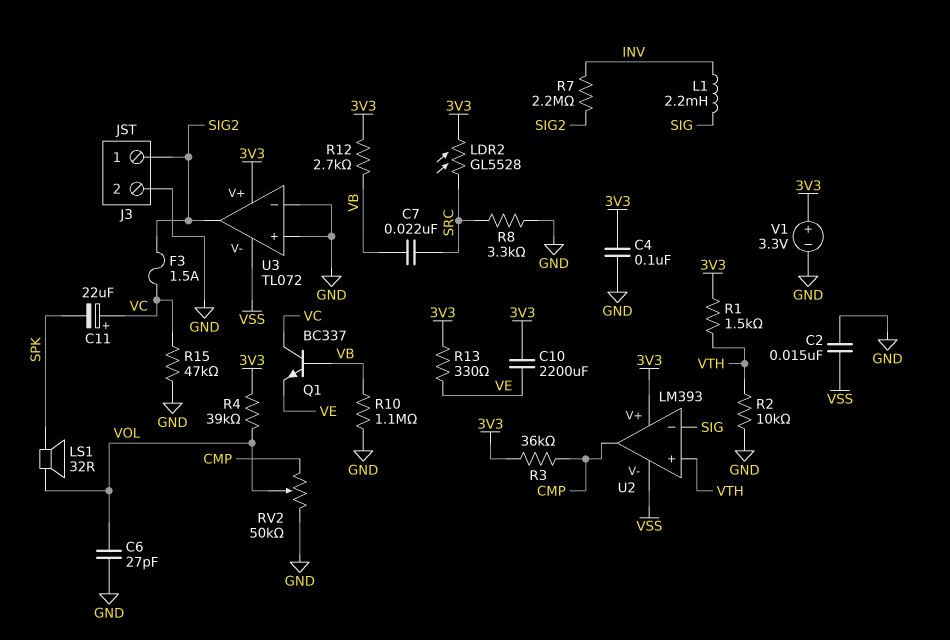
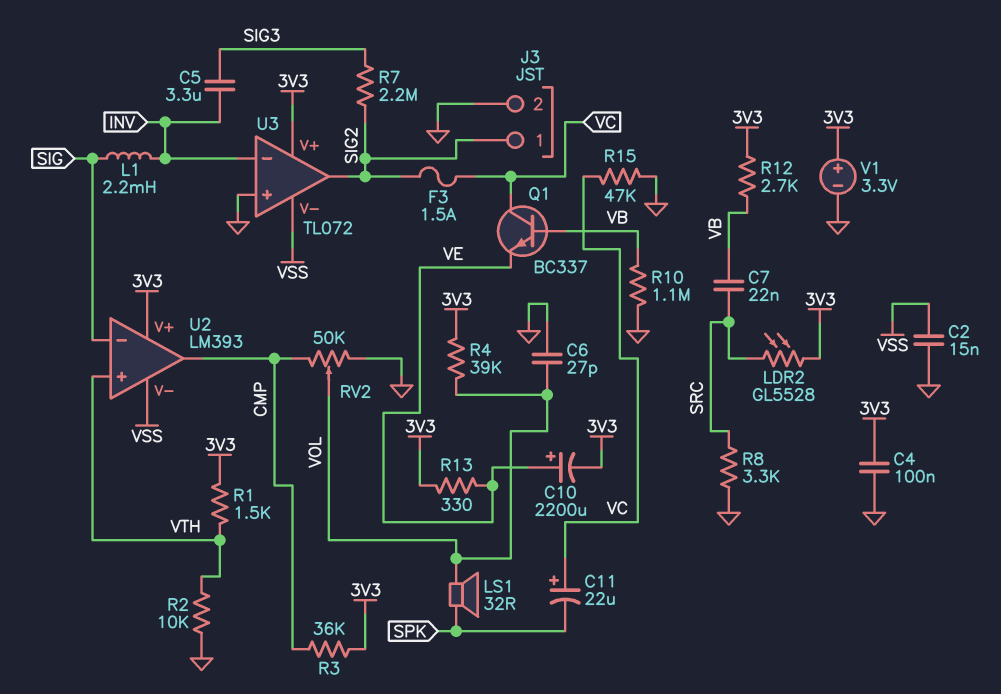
C5: none -> 3.3uF (INV, SIG3)
C10: 2200uF (3V3, VE) -> 2200uF (plus VE, minus 3V3)
R7: 2.2M (INV, SIG2) -> 2.2M (SIG2, SIG3)
U3 pin in-: GND -> INV

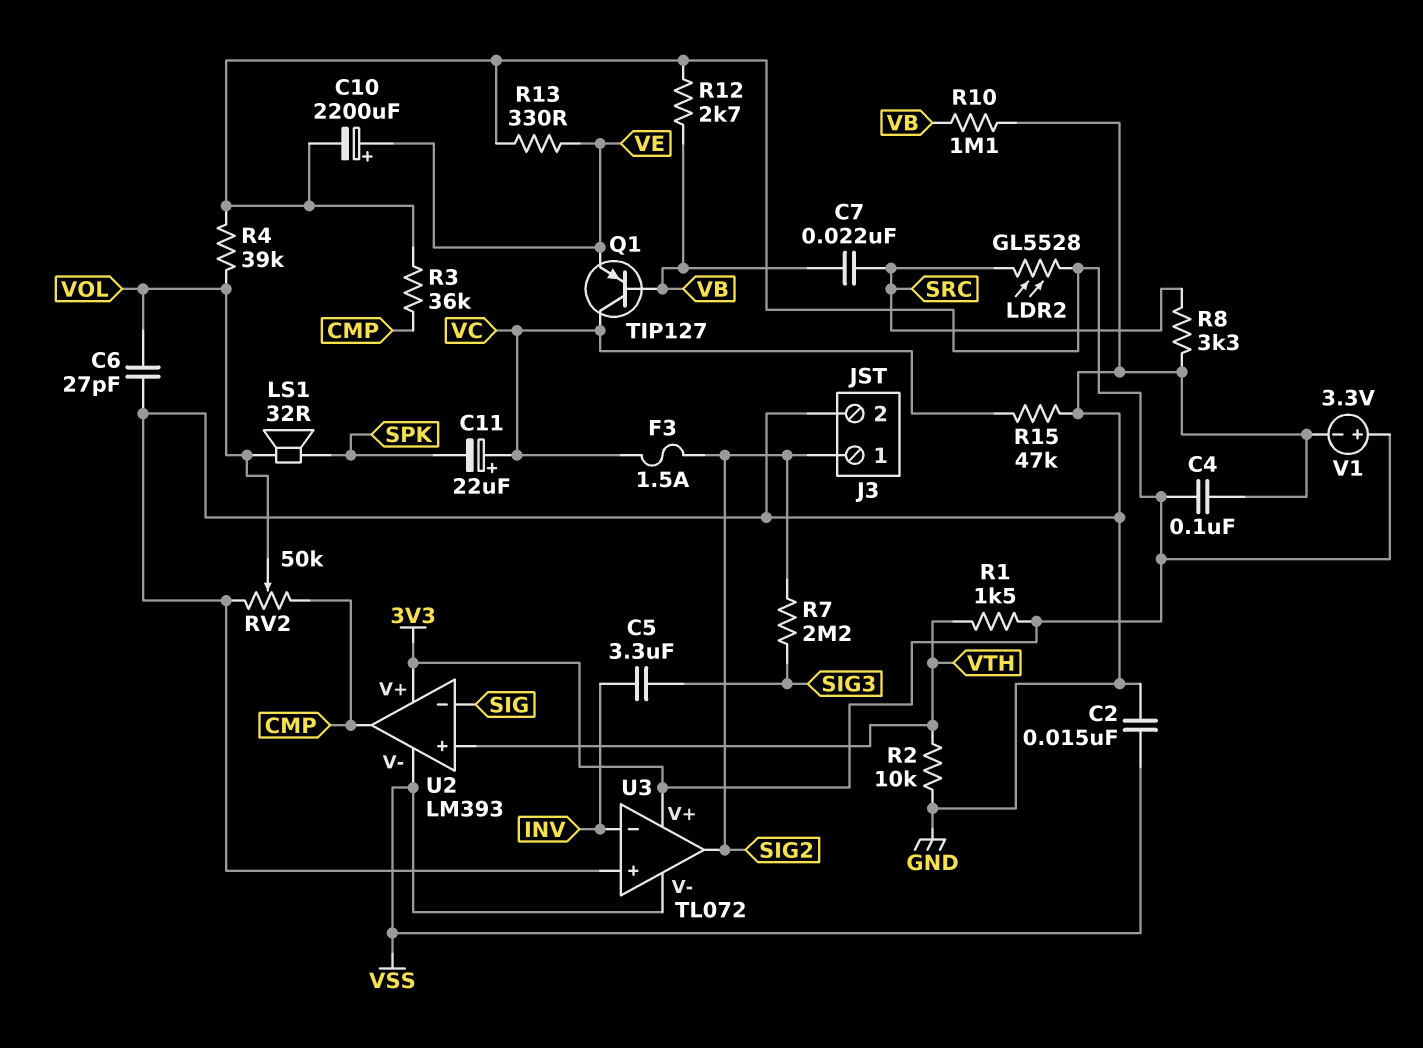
L1: 2.2mH (INV, SIG) -> none
Q1: NPN BC337 (B VB, C VC, E VE) -> PNP TIP127 (B VB, C VC, E VE)

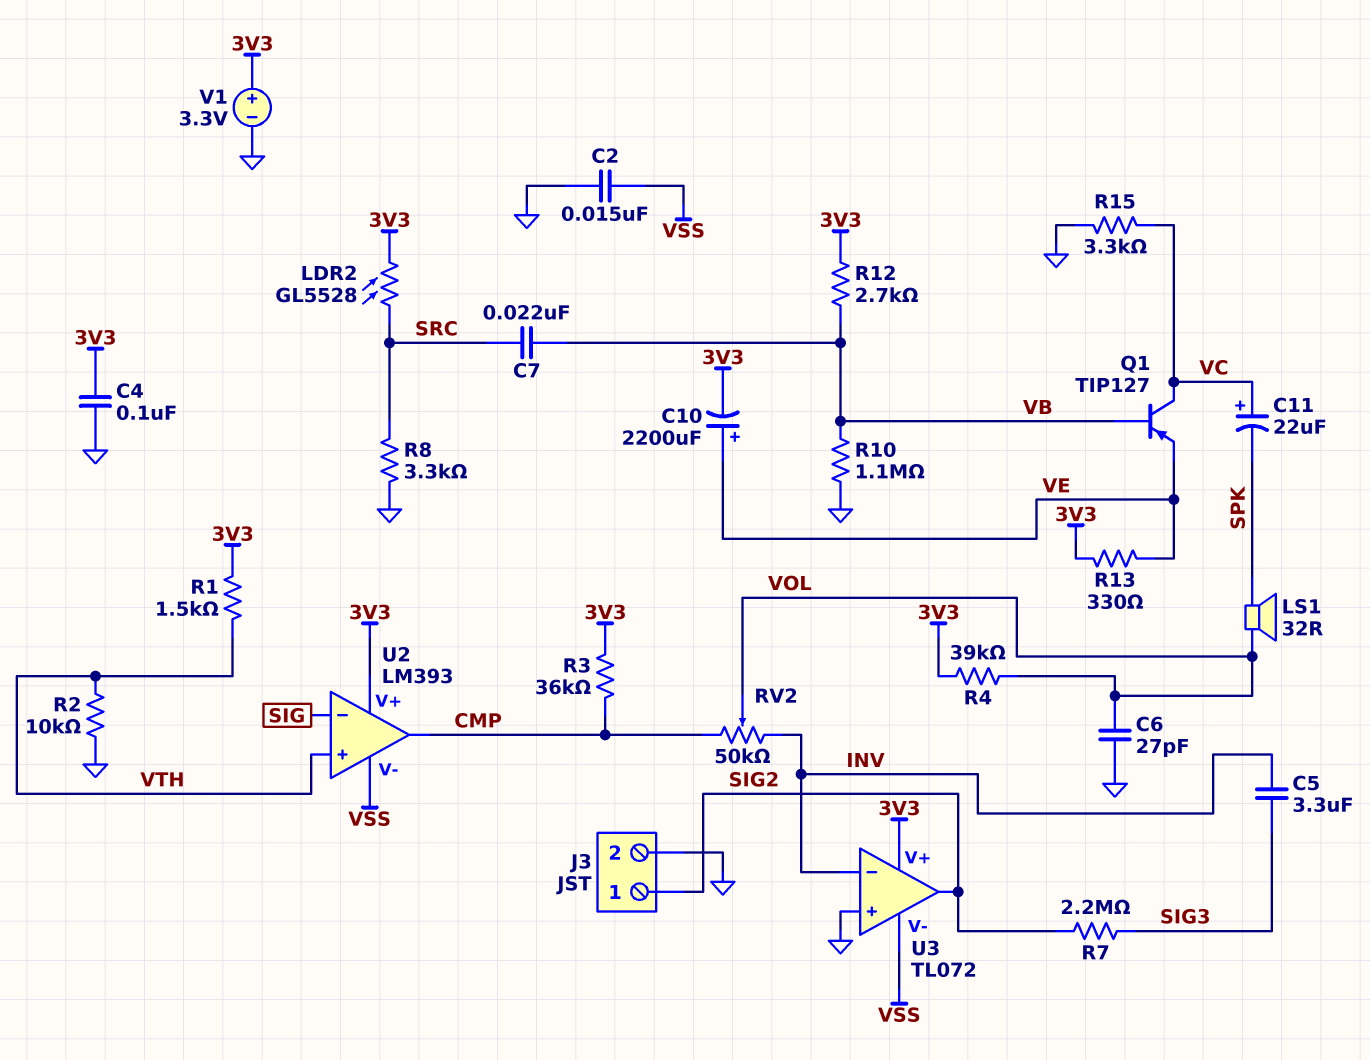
F3: 1.5A (SIG2, VC) -> none
R15: 47k (GND, VC) -> 3.3k (GND, VC)
RV2: 50k (CMP, GND, wiper VOL) -> 50k (CMP, INV, wiper VOL)

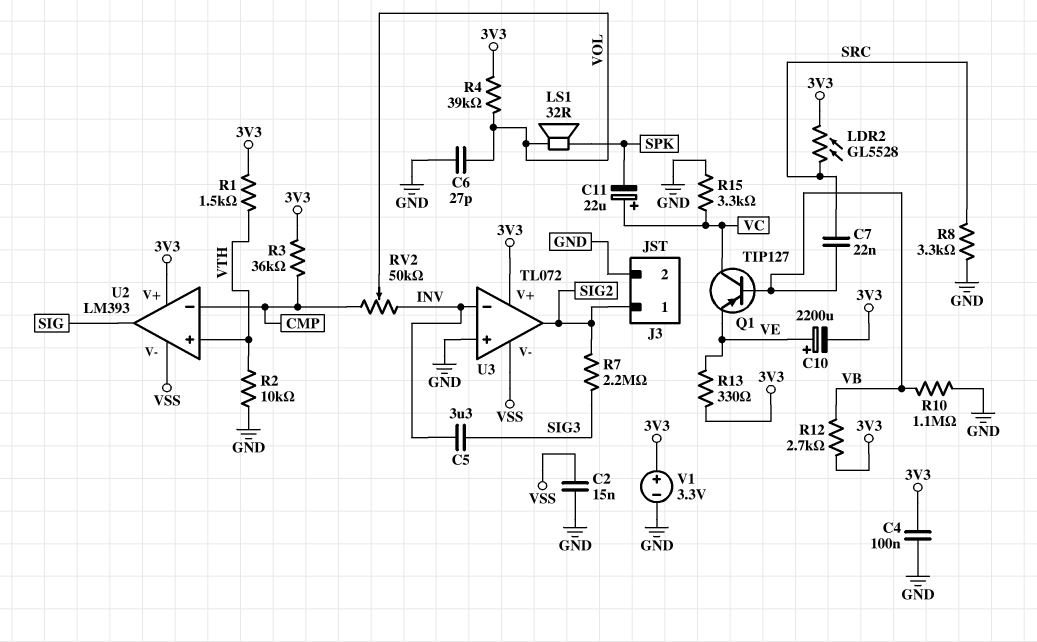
U2 pin in-: SIG -> CMP
U2 pin out: CMP -> SIG

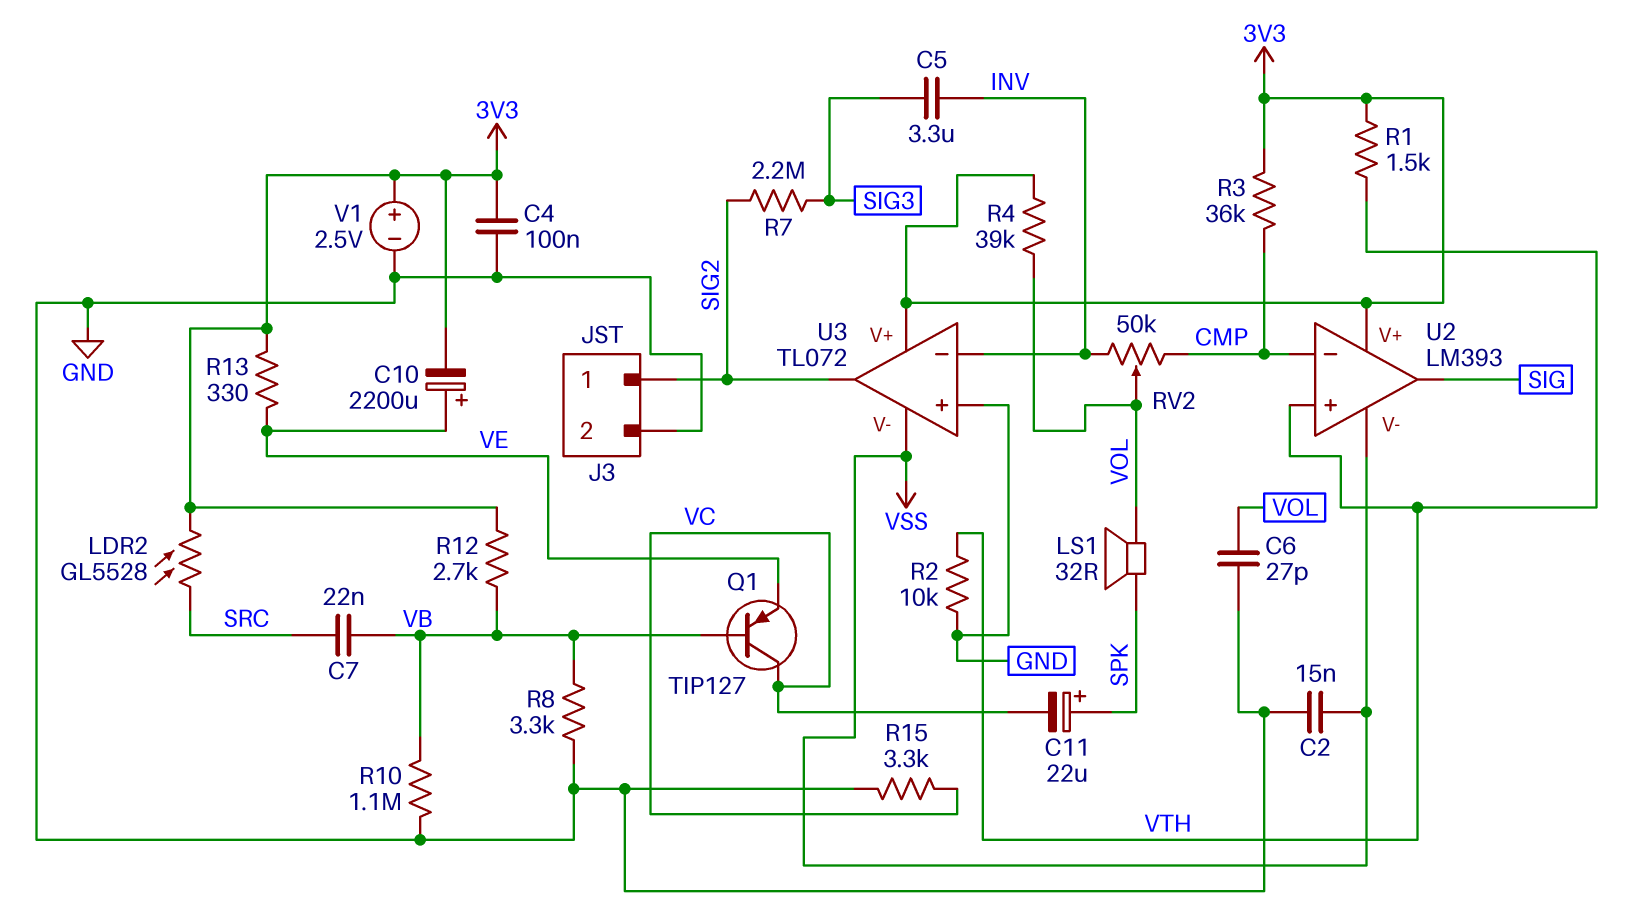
C11: 22uF (plus VC, minus SPK) -> 22uF (plus SPK, minus VC)
R8: 3.3k (GND, SRC) -> 3.3k (GND, VB)
V1: 3.3V (plus 3V3, minus GND) -> 2.5V (plus 3V3, minus GND)

